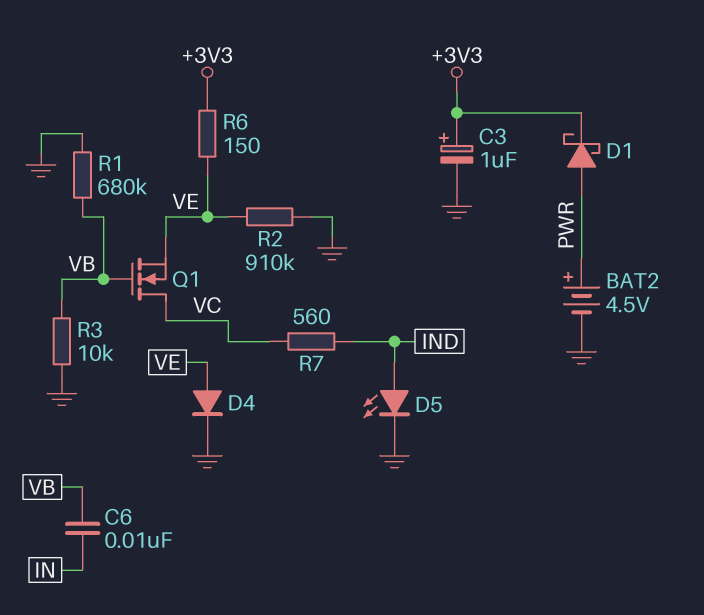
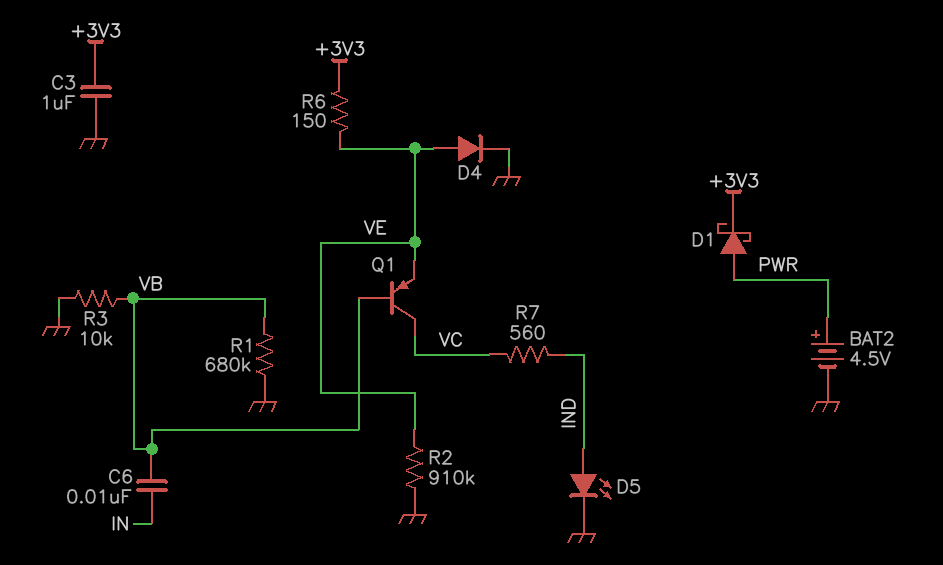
C3: 1uF (plus +3V3, minus GND) -> 1uF (+3V3, GND)
Q1: NMOS (G VB, D VC, S VE) -> PNP (B VB, C VC, E VE)

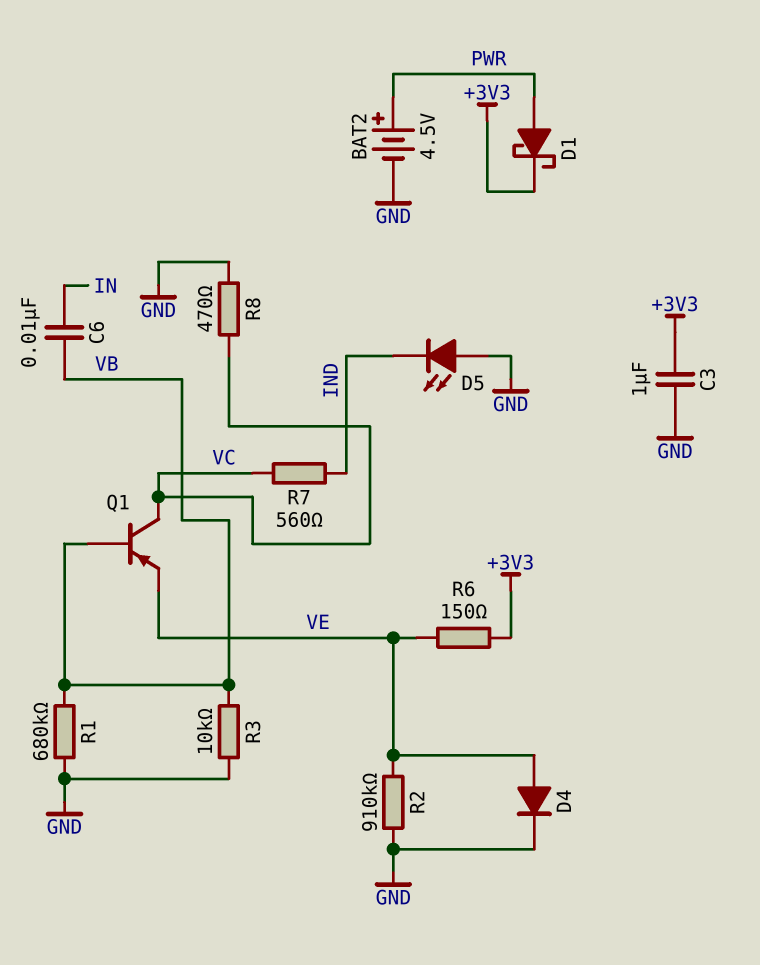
D5: LED (A IND, K GND) -> LED (A GND, K IND)
R8: none -> 470 (GND, VC)

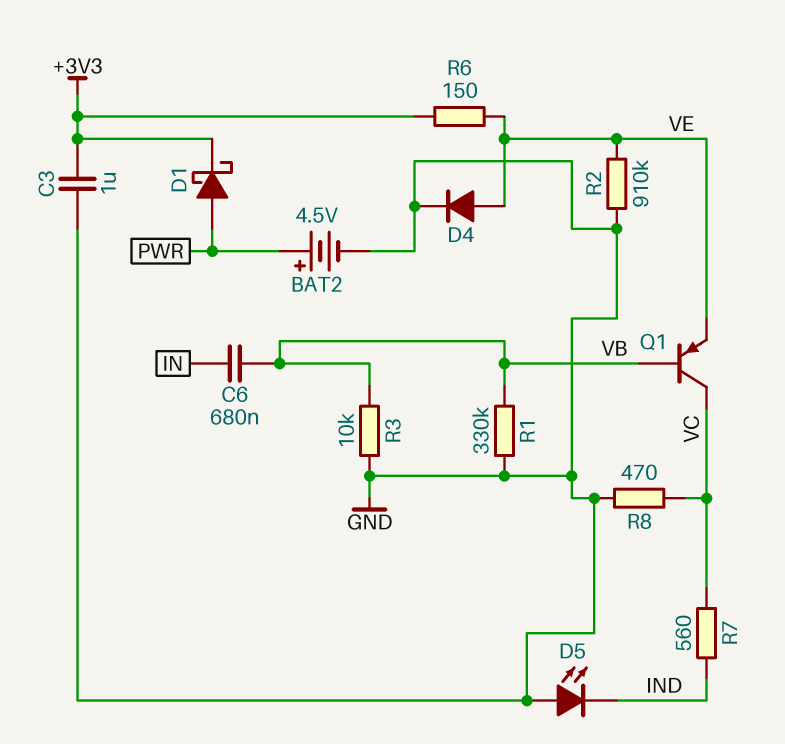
C6: 10nF (IN, VB) -> 680nF (IN, VB)
R1: 680k (GND, VB) -> 330k (GND, VB)

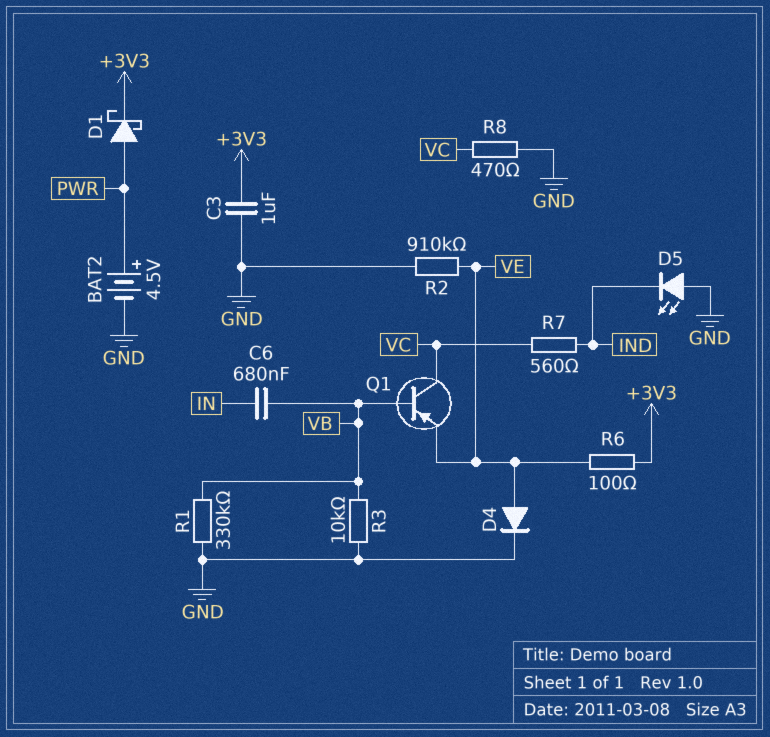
R6: 150 (+3V3, VE) -> 100 (+3V3, VE)

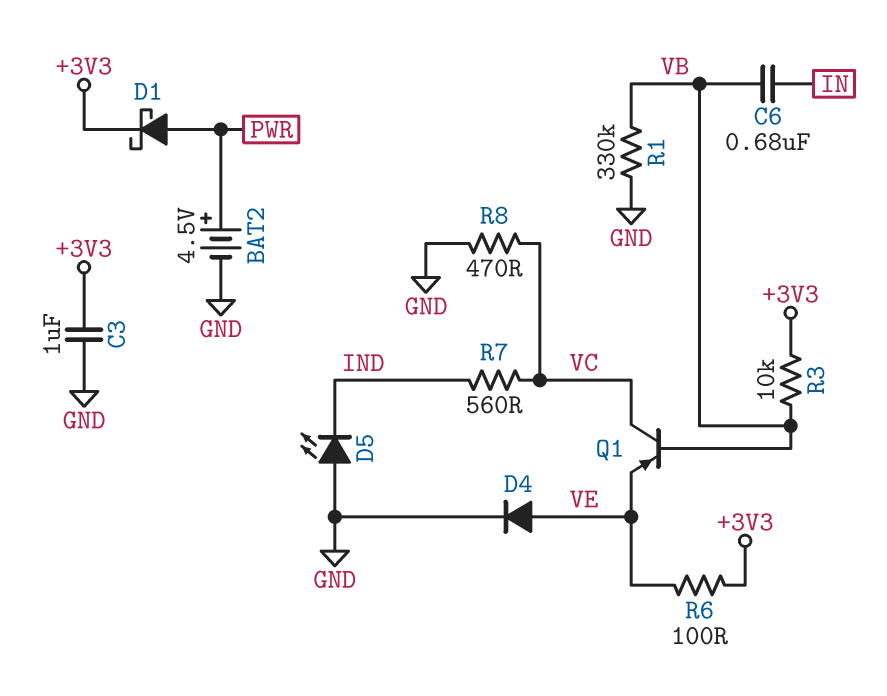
R2: 910k (GND, VE) -> none
R3: 10k (GND, VB) -> 10k (+3V3, VB)

